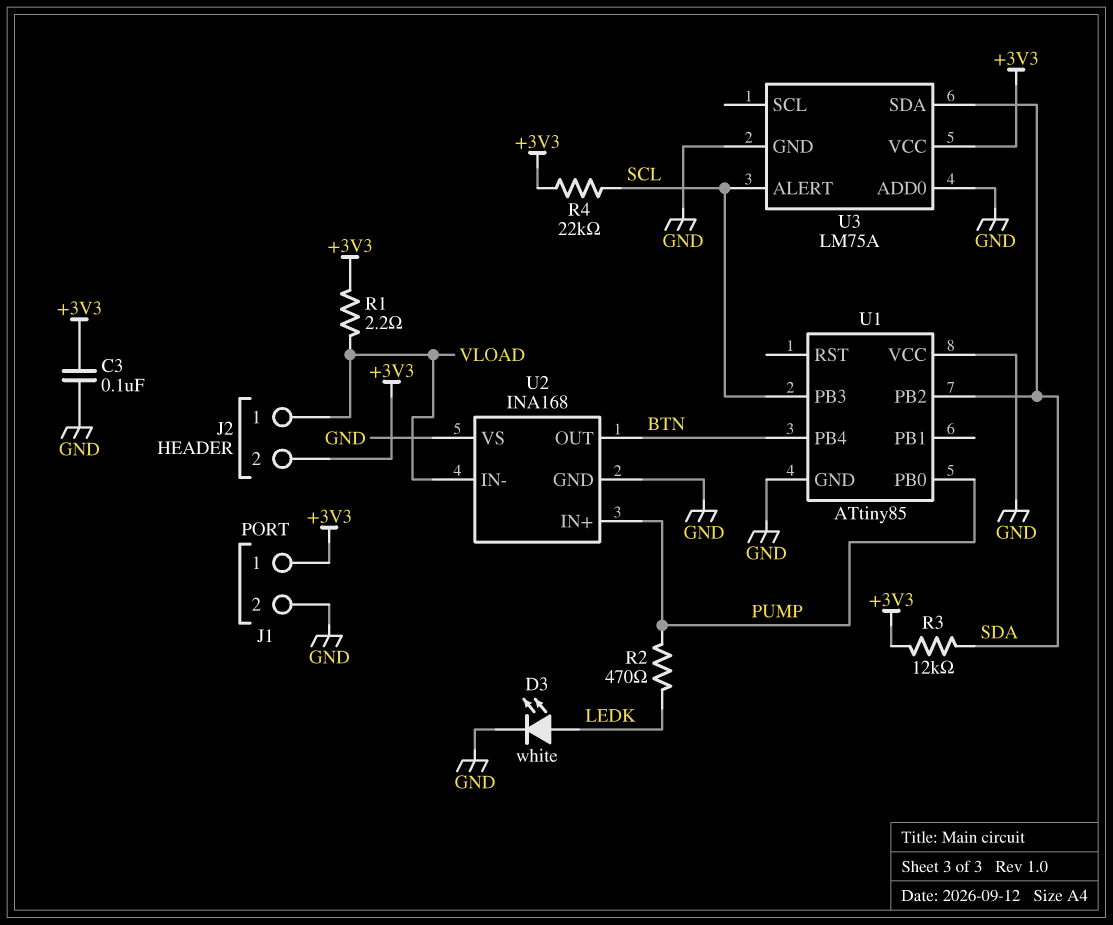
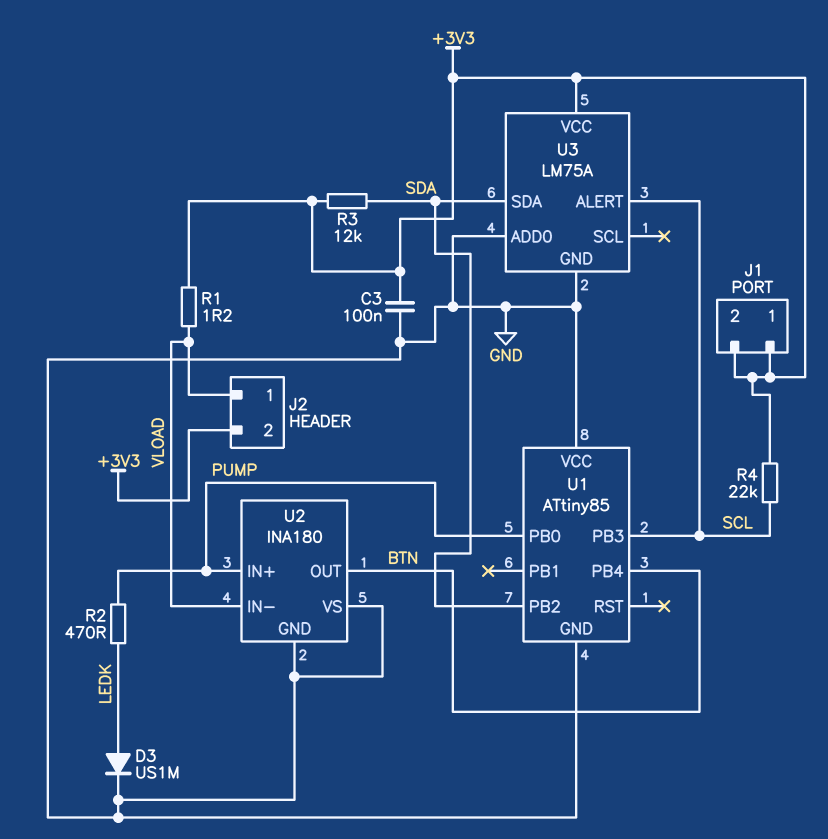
D3: LED white (A LEDK, K GND) -> diode US1M (A LEDK, K GND)
J1 pin 2: GND -> +3V3
R1: 2.2 (+3V3, VLOAD) -> 1.2 (+3V3, VLOAD)
U2: INA168 -> INA180

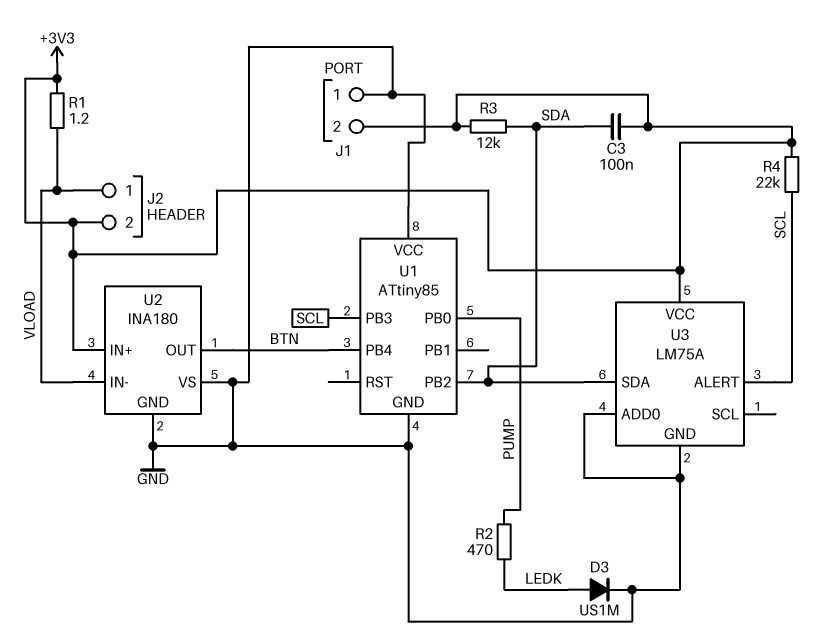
C3: 100nF (+3V3, GND) -> 100nF (+3V3, SDA)
J1 pin 1: +3V3 -> GND
U2 pin IN+: PUMP -> +3V3

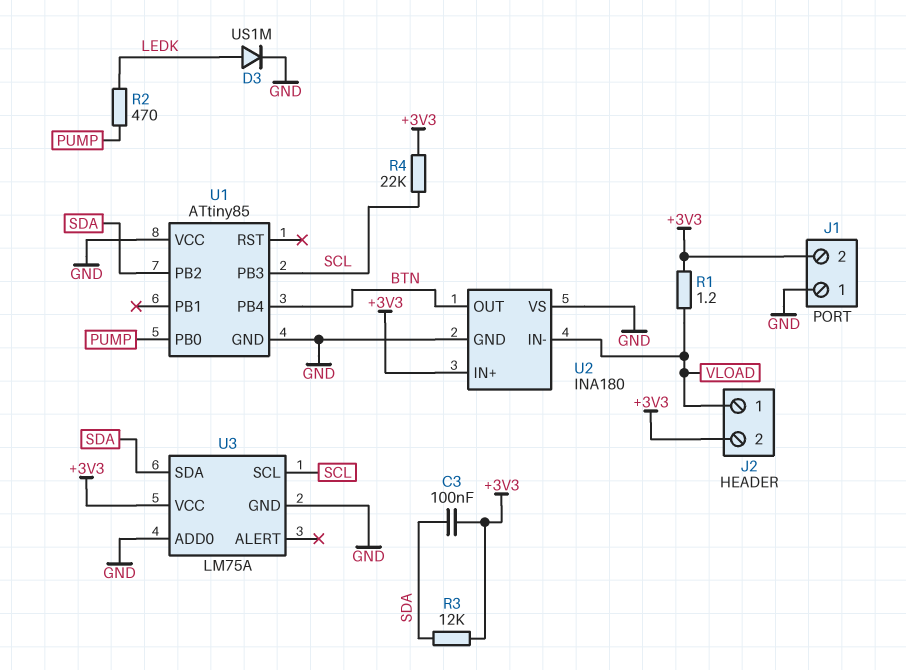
U3 pin ALERT: SCL -> none
U3 pin SCL: none -> SCL

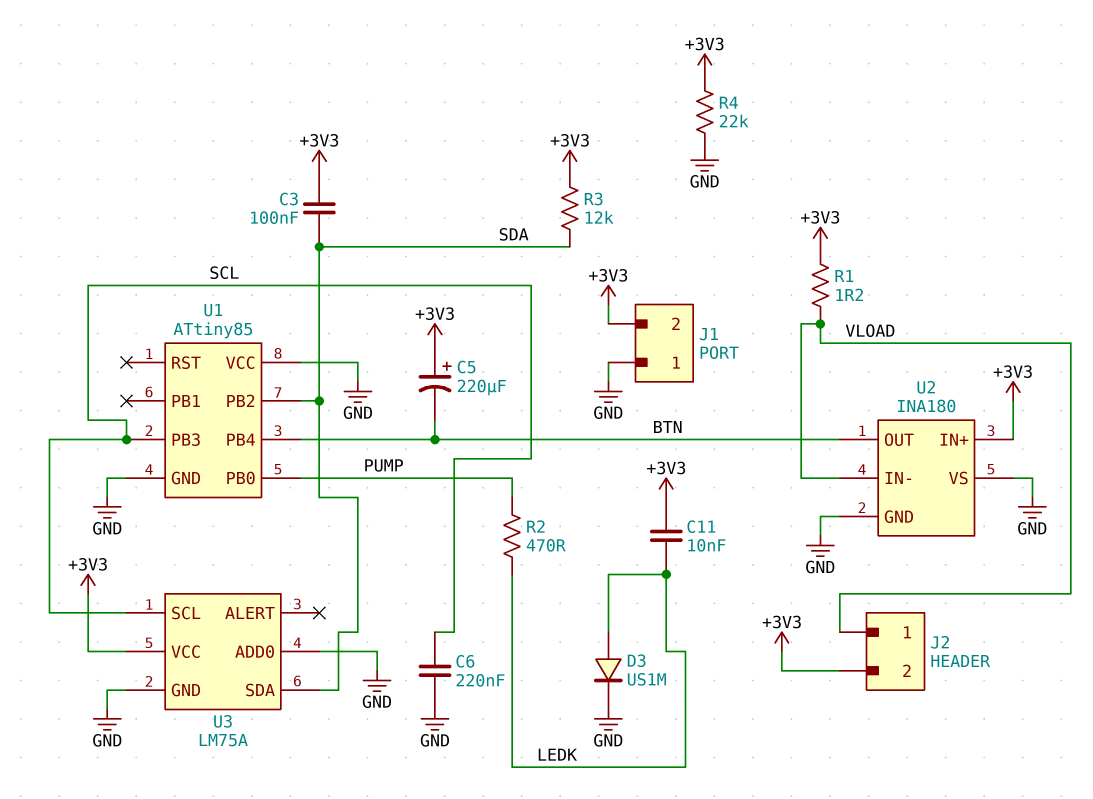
C5: none -> 220uF (plus +3V3, minus BTN)
C6: none -> 220nF (GND, SCL)
C11: none -> 10nF (+3V3, LEDK)
R4: 22k (+3V3, SCL) -> 22k (+3V3, GND)

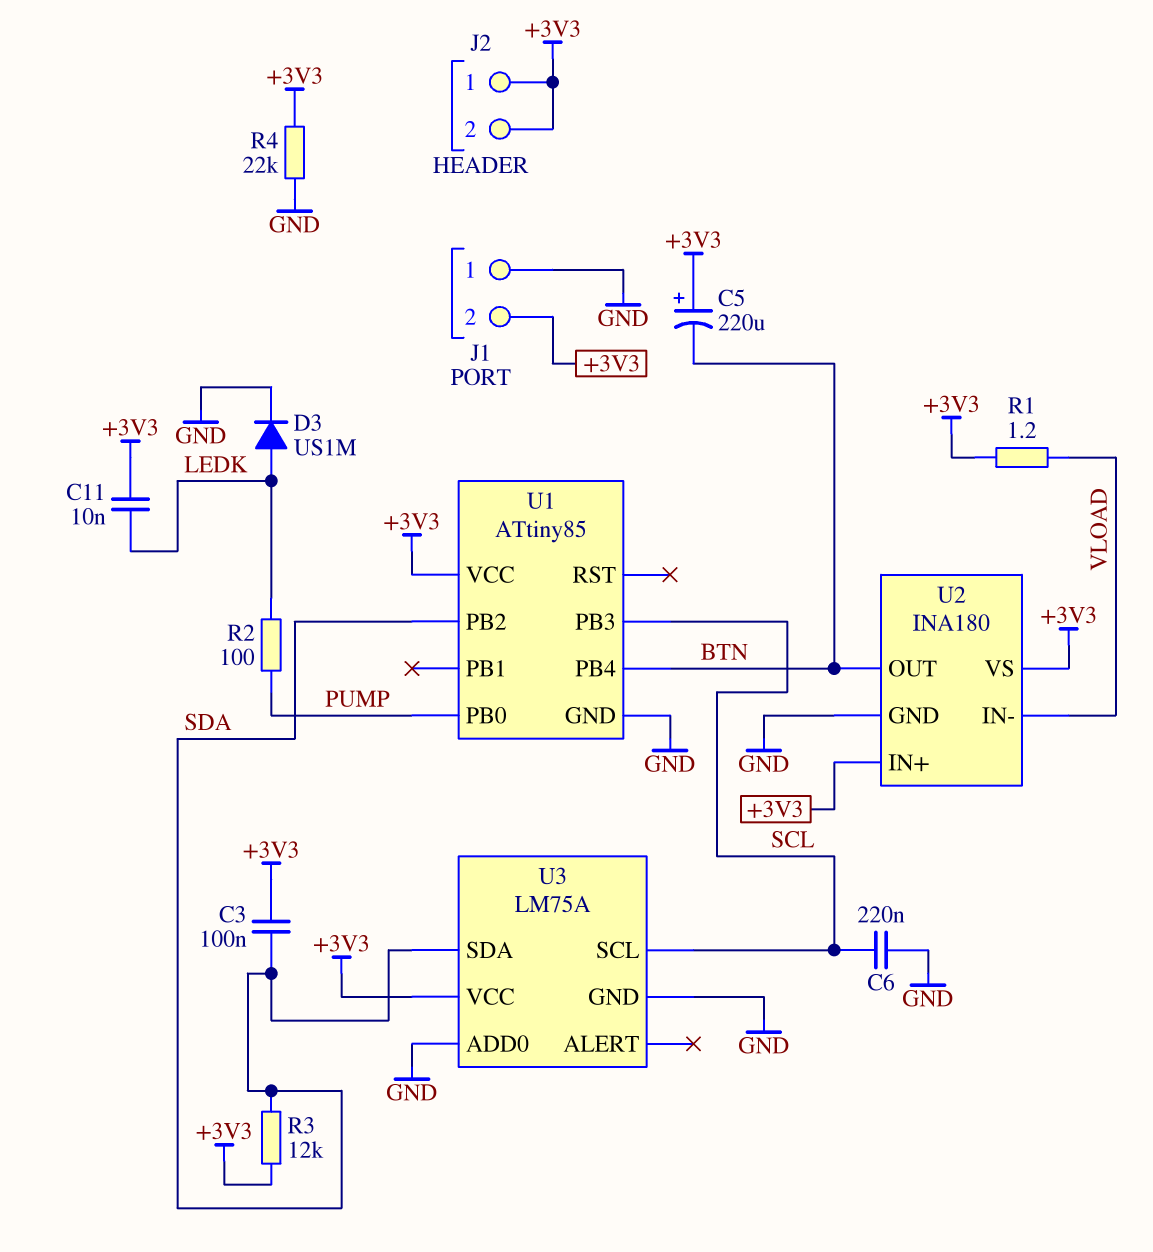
J2 pin 1: VLOAD -> +3V3
R2: 470 (LEDK, PUMP) -> 100 (LEDK, PUMP)
U1 pin VCC: GND -> +3V3
U2 pin VS: GND -> +3V3

